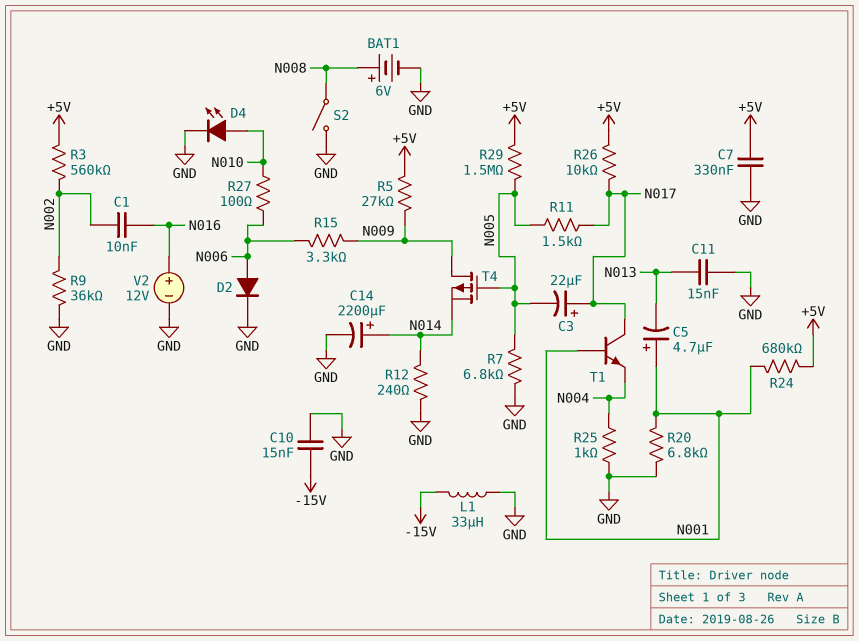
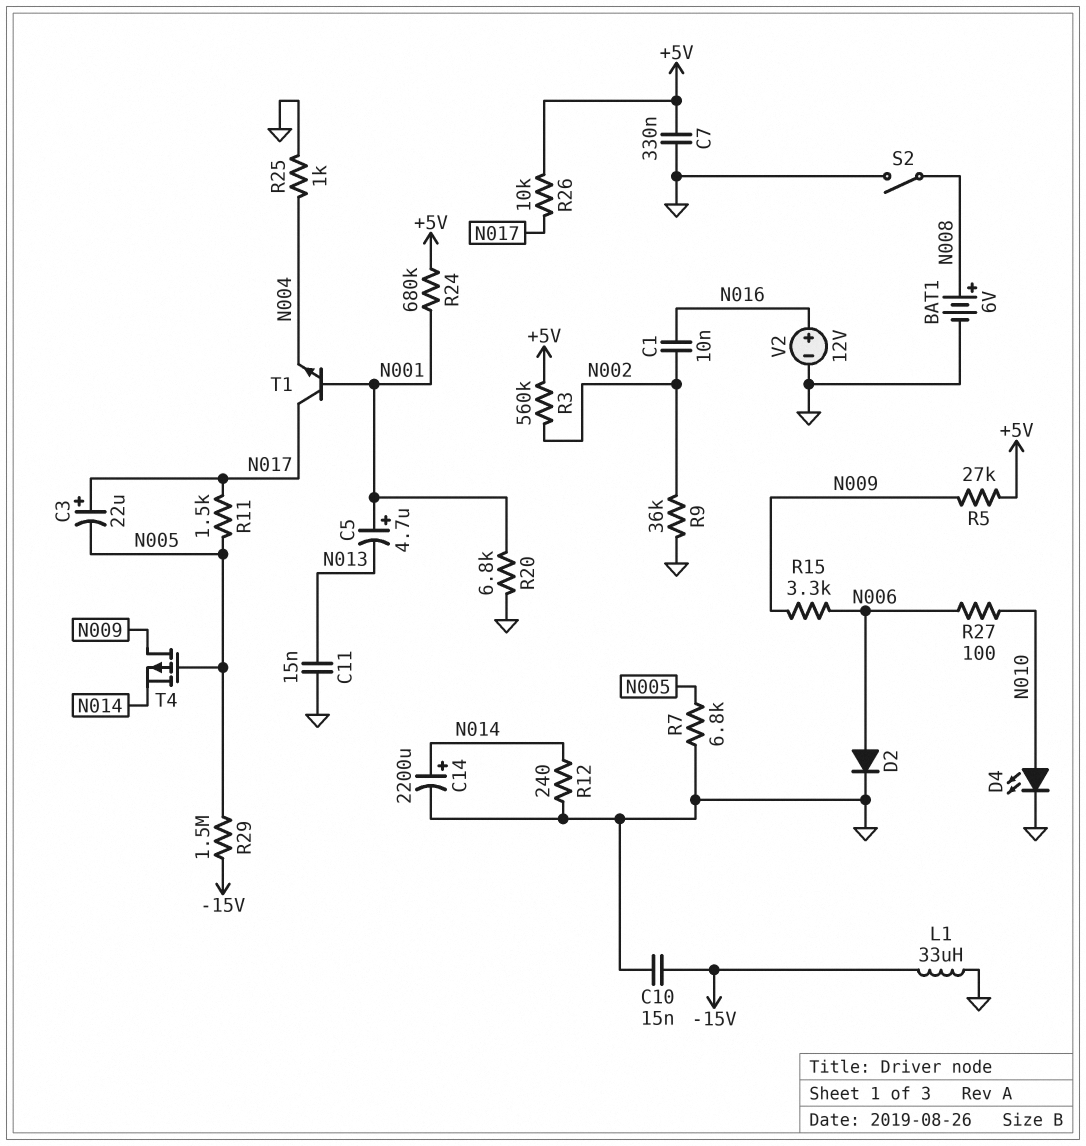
R29: 1.5M (+5V, N005) -> 1.5M (-15V, N005)

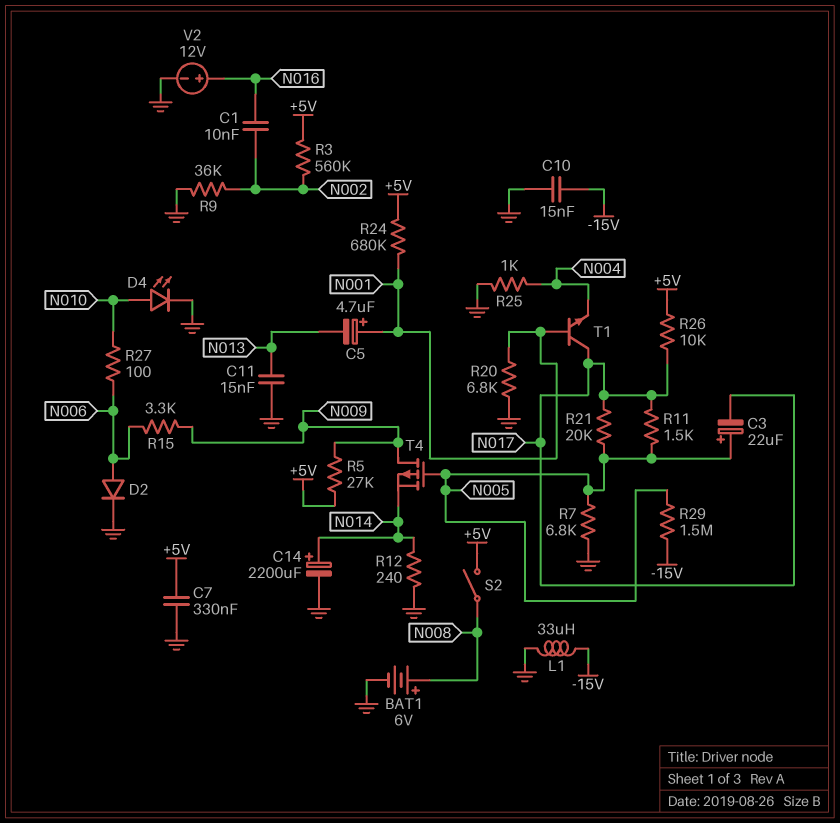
C3: 22uF (plus N017, minus N005) -> 22uF (plus N005, minus N017)
R21: none -> 20k (N005, N017)
S2: switch (GND, N008) -> switch (+5V, N008)

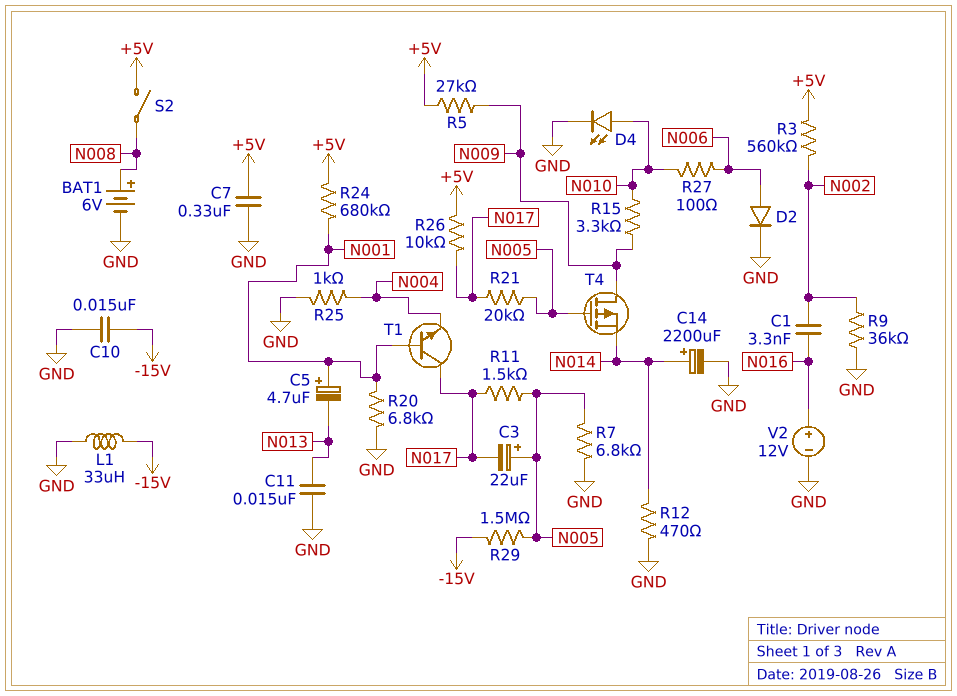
C1: 10nF (N002, N016) -> 3.3nF (N002, N016)
R12: 240 (GND, N014) -> 470 (GND, N014)
R15: 3.3k (N006, N009) -> 3.3k (N009, N010)

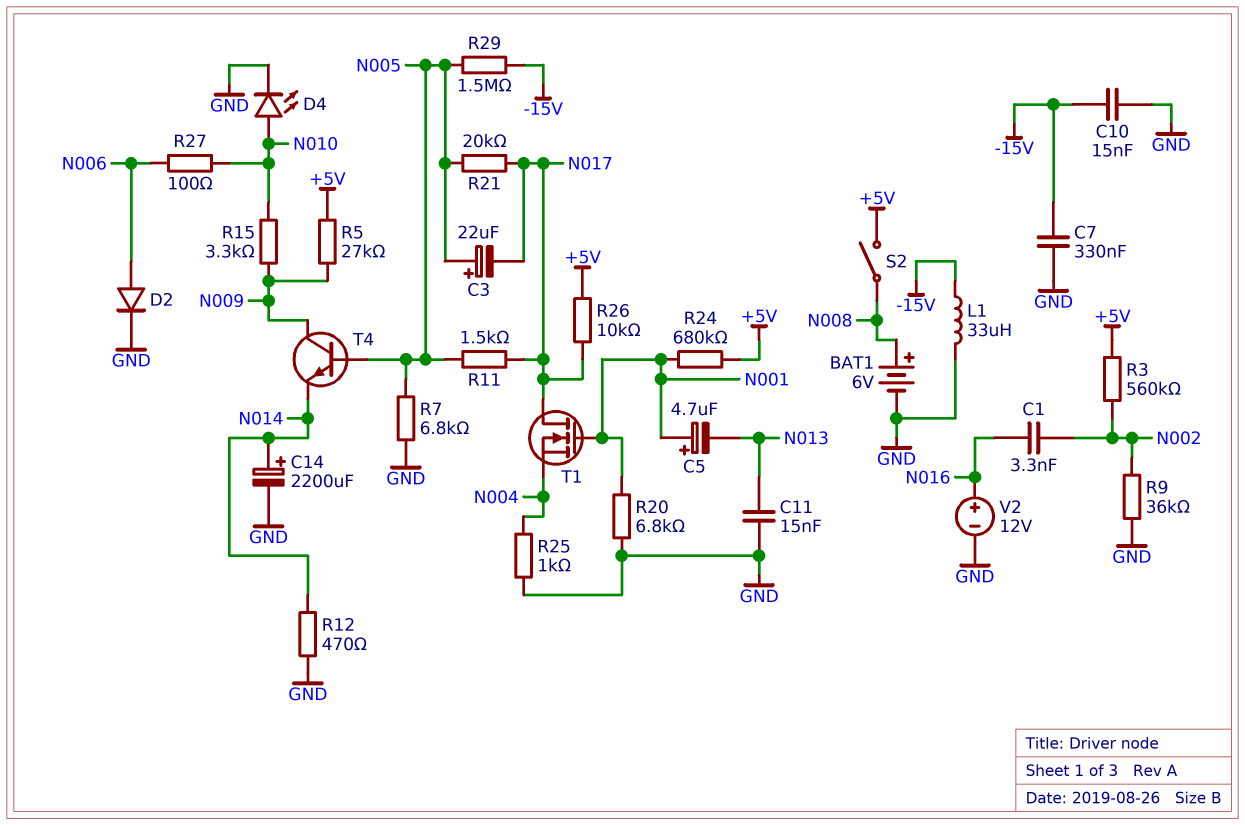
C7: 330nF (+5V, GND) -> 330nF (-15V, GND)
T1: NPN (B N001, C N017, E N004) -> NMOS (G N001, D N017, S N004)
T4: PMOS (G N005, D N009, S N014) -> NPN (B N005, C N009, E N014)

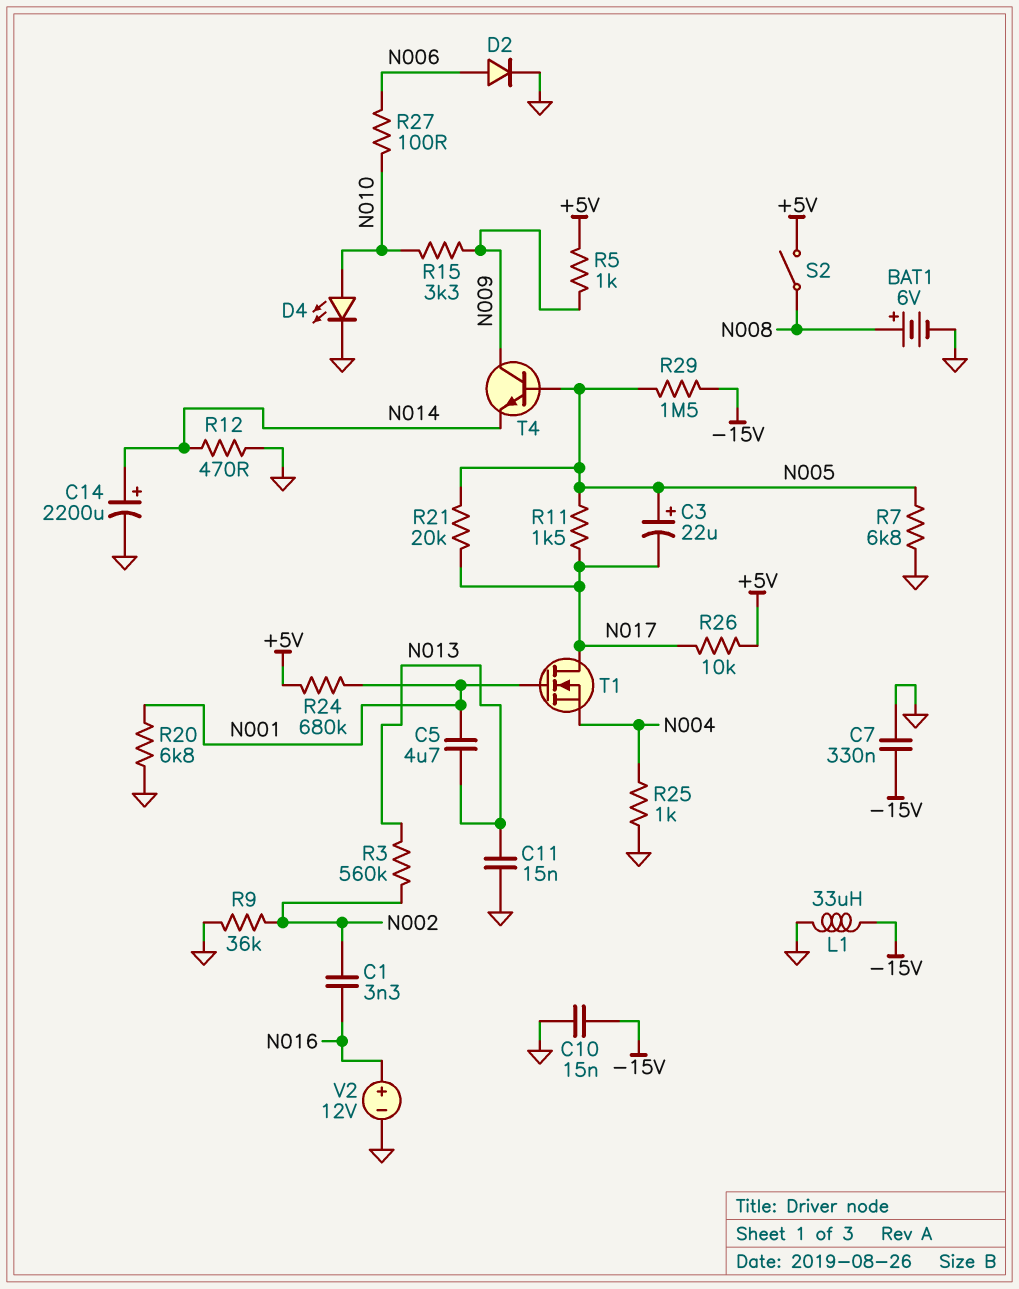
C5: 4.7uF (plus N001, minus N013) -> 4.7uF (N001, N013)
R3: 560k (+5V, N002) -> 560k (N002, N013)
R5: 27k (+5V, N009) -> 1k (+5V, N009)

